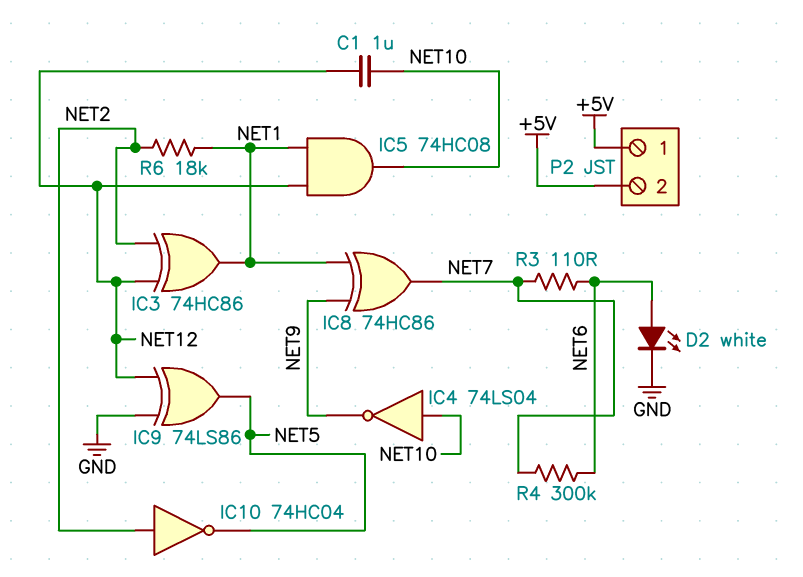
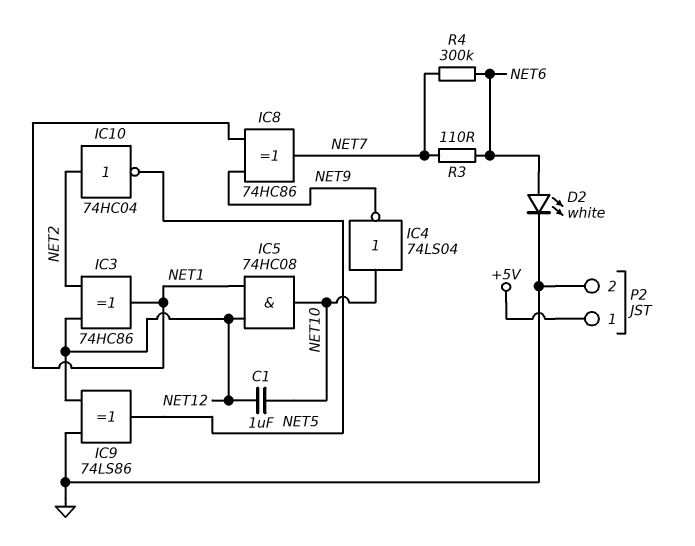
P2 pin 2: +5V -> GND
R6: 18k (NET1, NET2) -> none

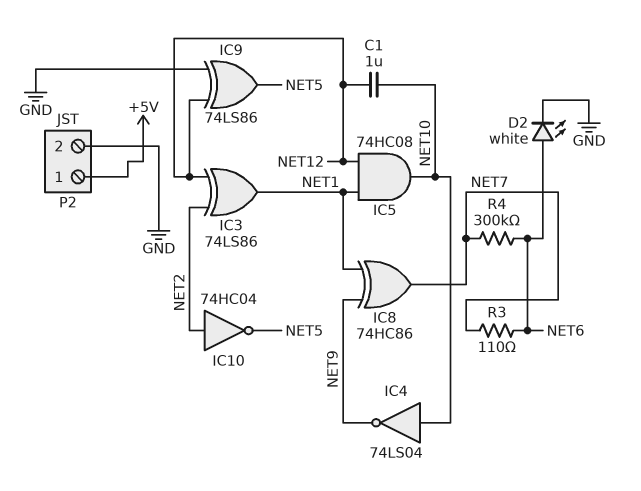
IC3: XOR 74HC86 (in NET2, in NET12, out NET1) -> XOR 74LS86 (in NET2, in NET12, out NET1)

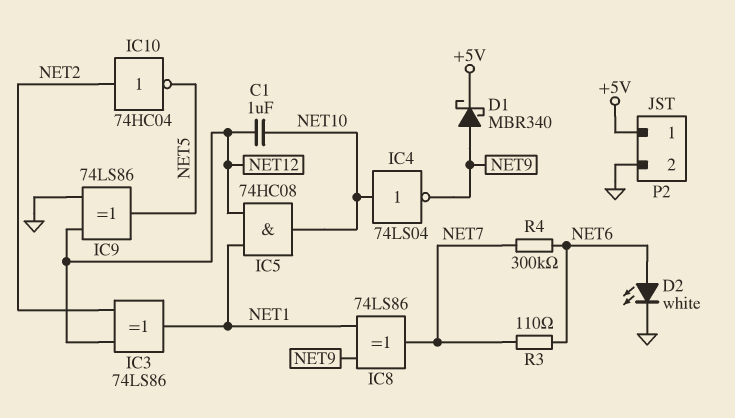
D1: none -> schottky MBR340 (A NET9, K +5V)
IC8: XOR 74HC86 (in NET1, in NET9, out NET7) -> XOR 74LS86 (in NET1, in NET9, out NET7)

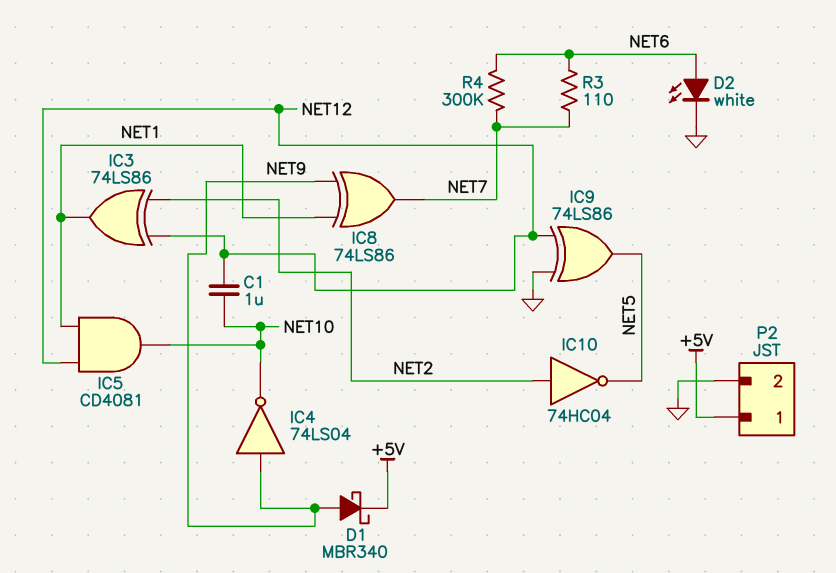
IC4: NOT 74LS04 (in NET10, out NET9) -> NOT 74LS04 (in NET9, out NET10)
IC5: AND 74HC08 (in NET1, in NET12, out NET10) -> AND CD4081 (in NET1, in NET12, out NET10)

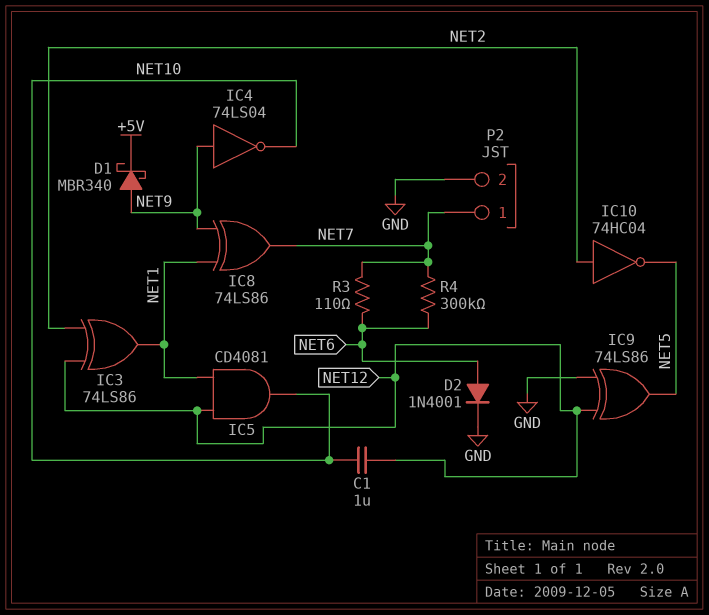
D2: LED white (A NET6, K GND) -> diode 1N4001 (A NET6, K GND)
P2 pin 1: +5V -> NET7

